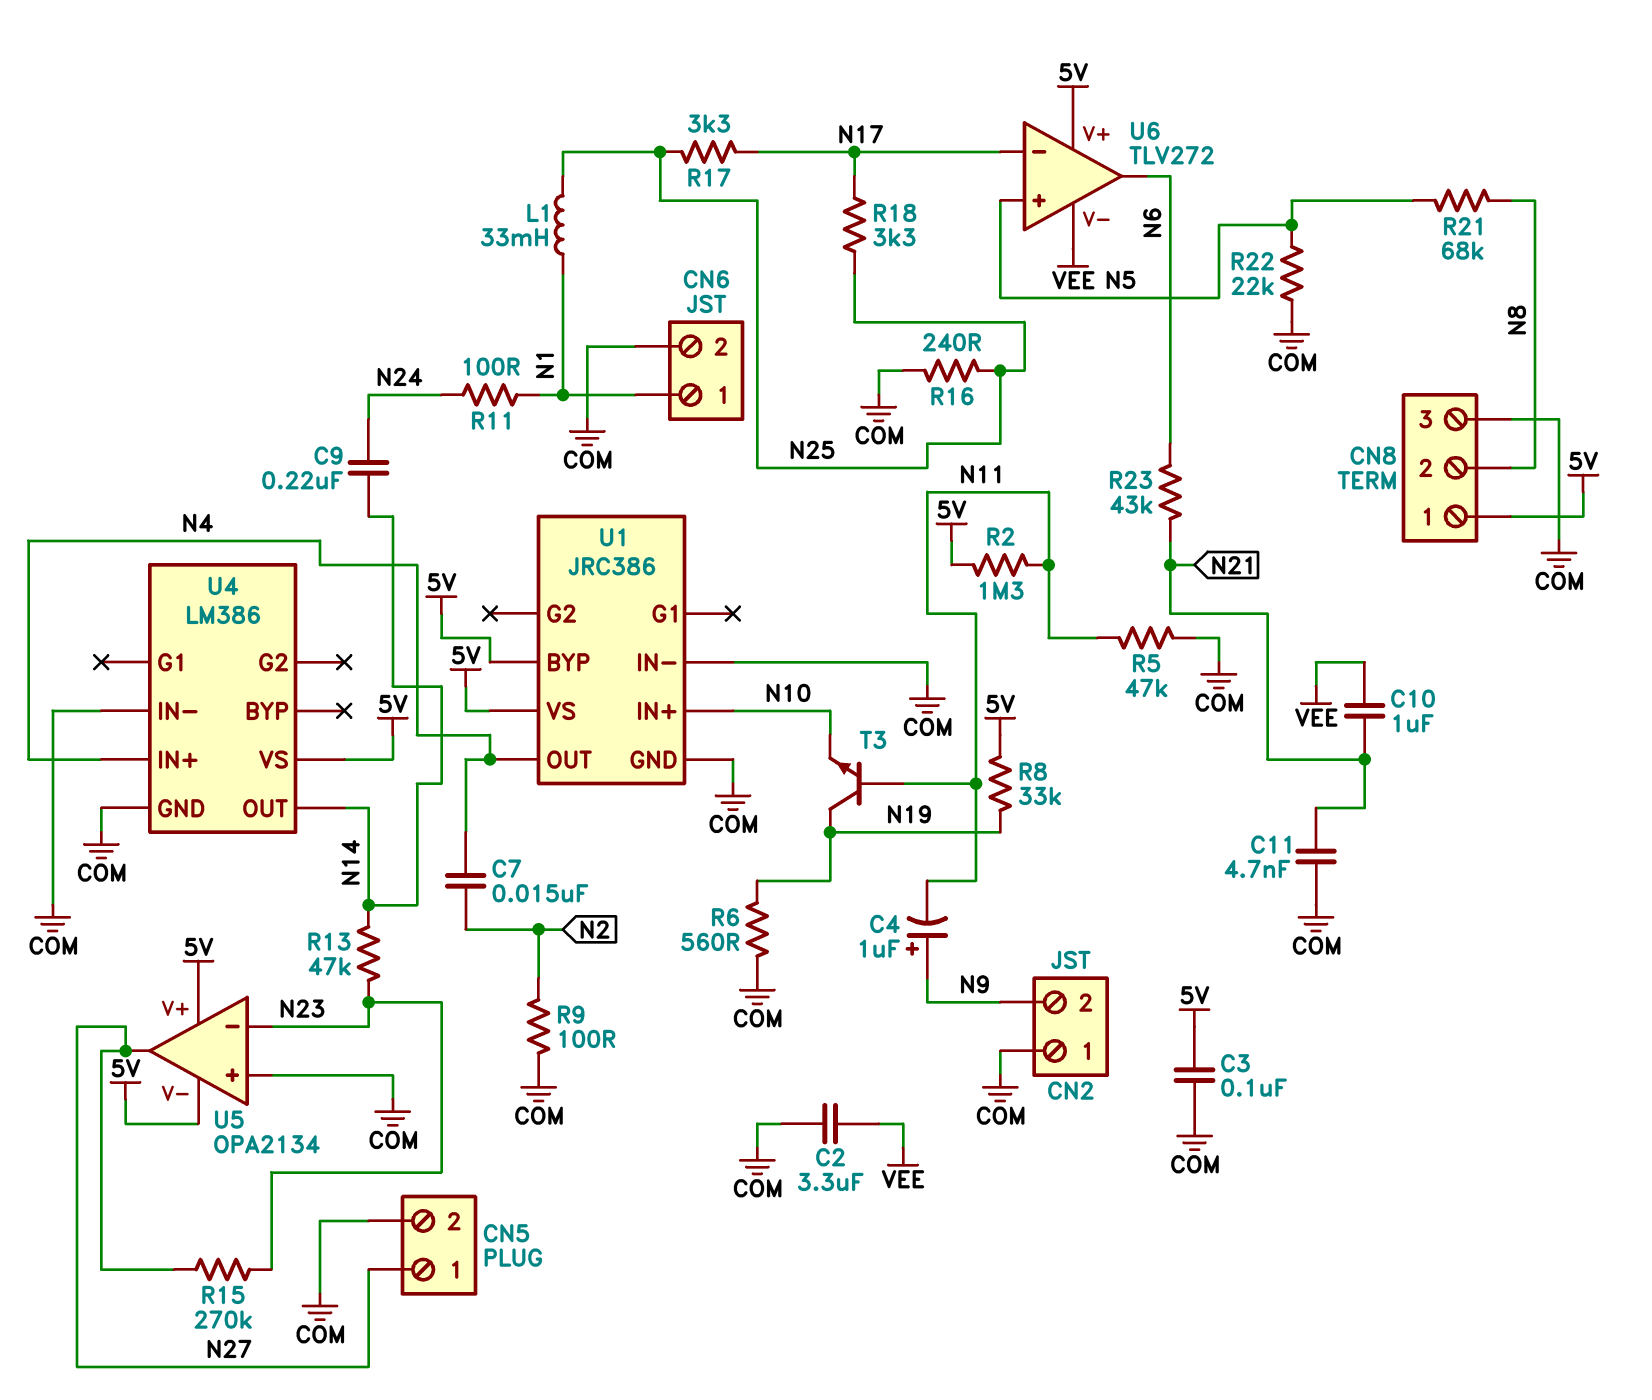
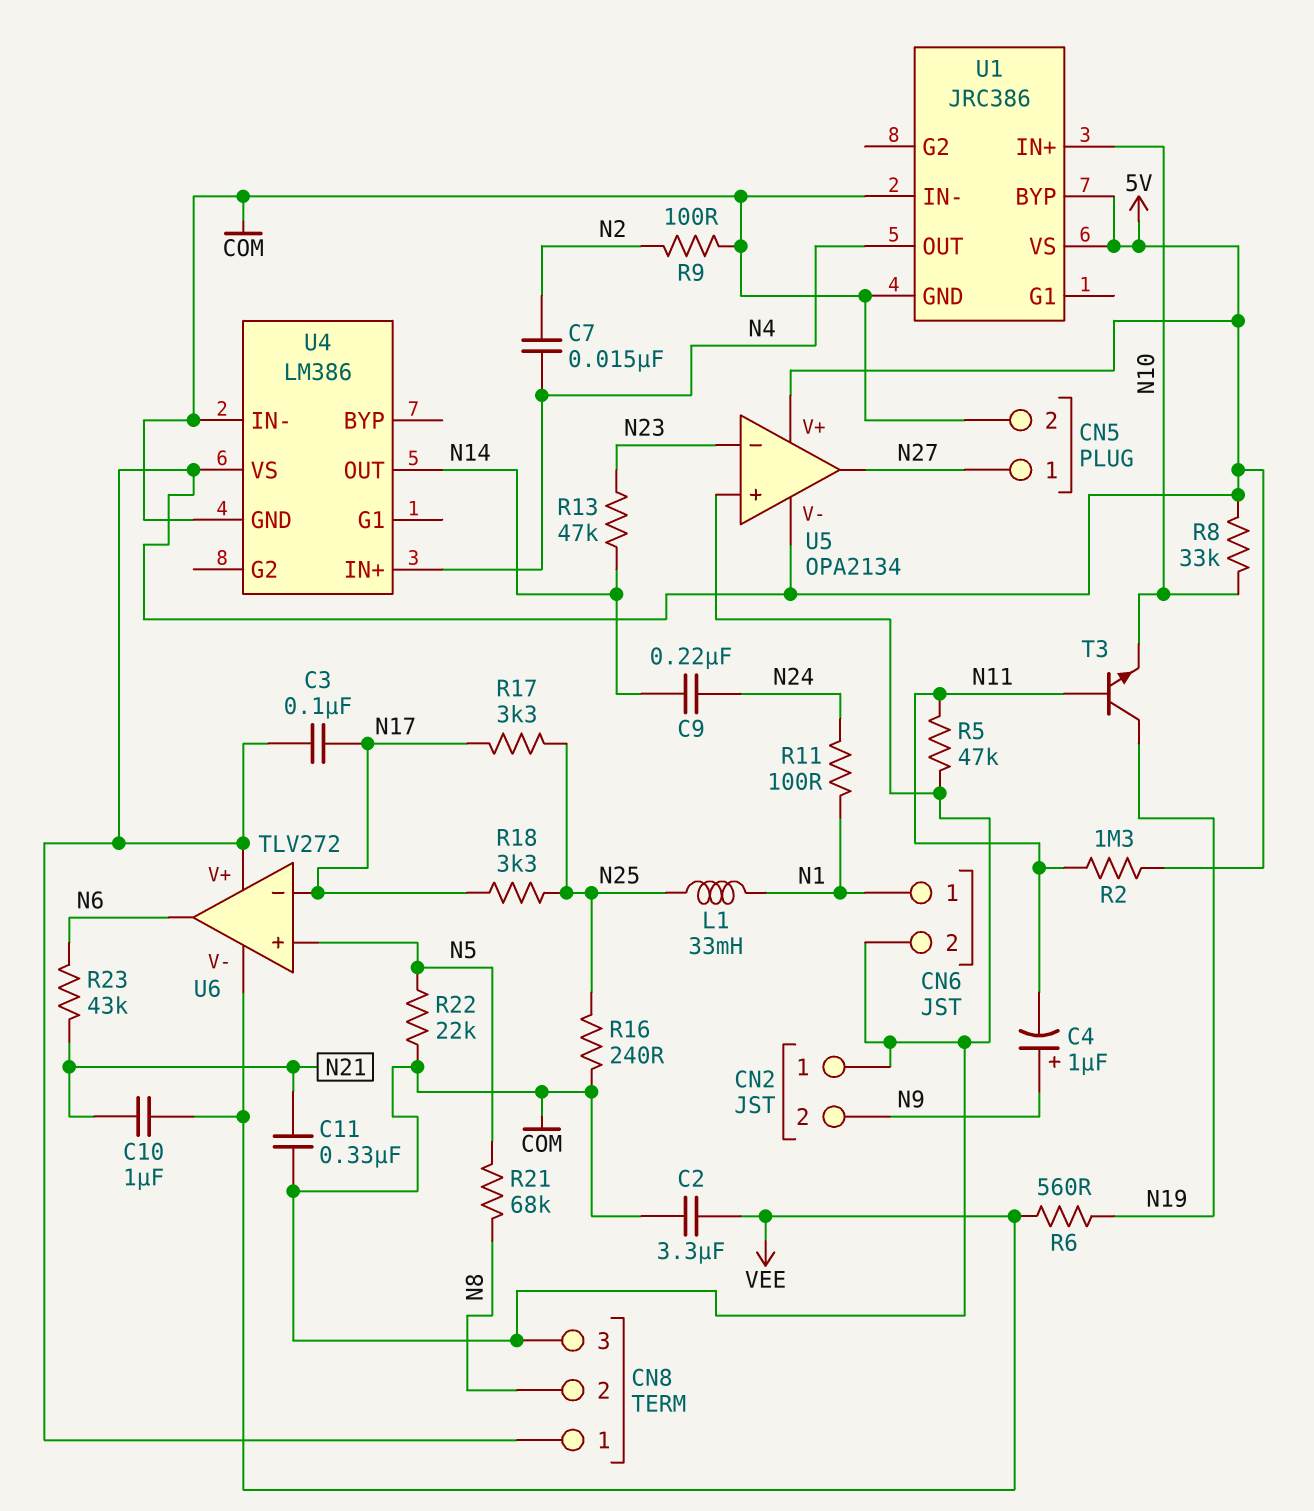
C3: 100nF (5V, COM) -> 100nF (5V, N17)
C11: 4.7nF (COM, N21) -> 330nF (COM, N21)
R6: 560 (COM, N19) -> 560 (N19, VEE)
R8: 33k (5V, N19) -> 33k (5V, N10)
R15: 270k (N23, N27) -> none

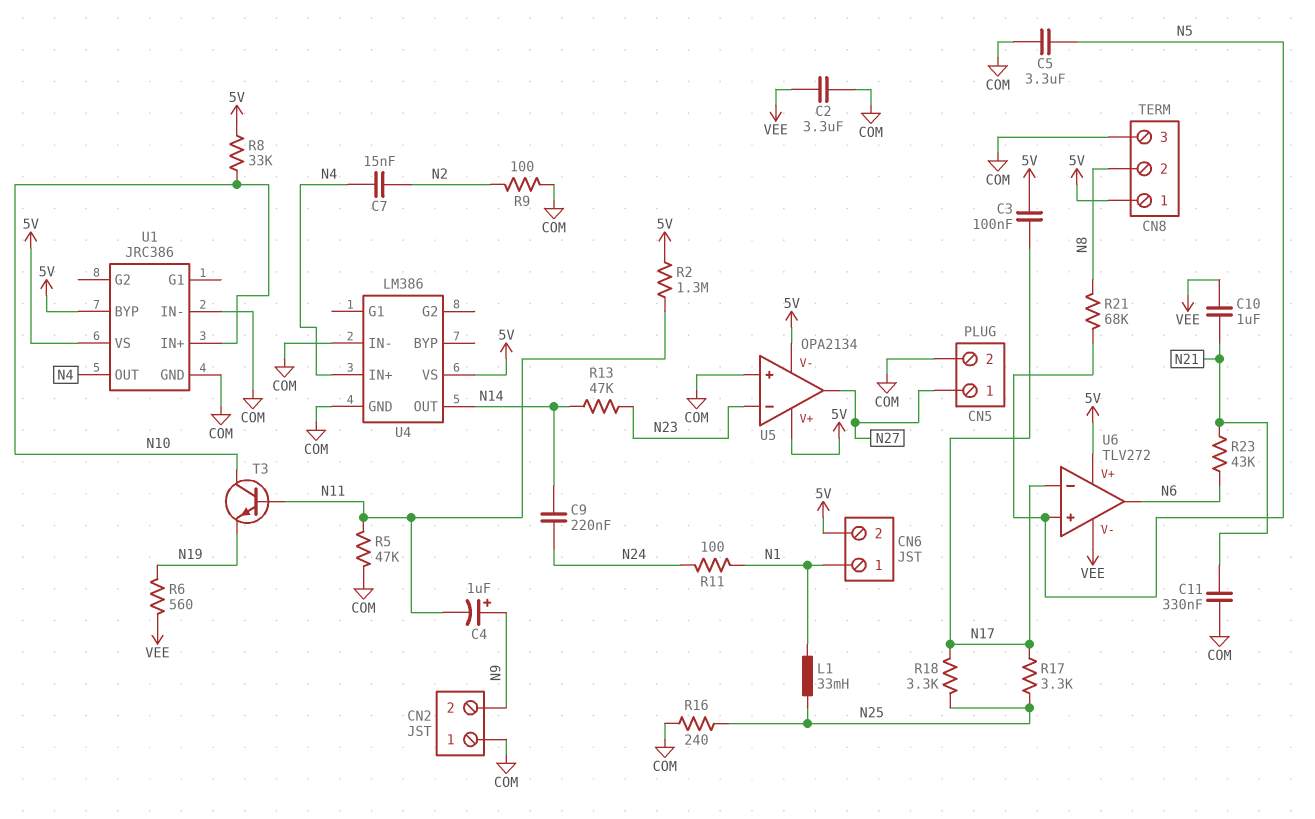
C5: none -> 3.3uF (COM, N5)
CN6 pin 2: COM -> 5V
R22: 22k (COM, N5) -> none
T3: NPN (B N11, C N19, E N10) -> NPN (B N11, C N10, E N19)

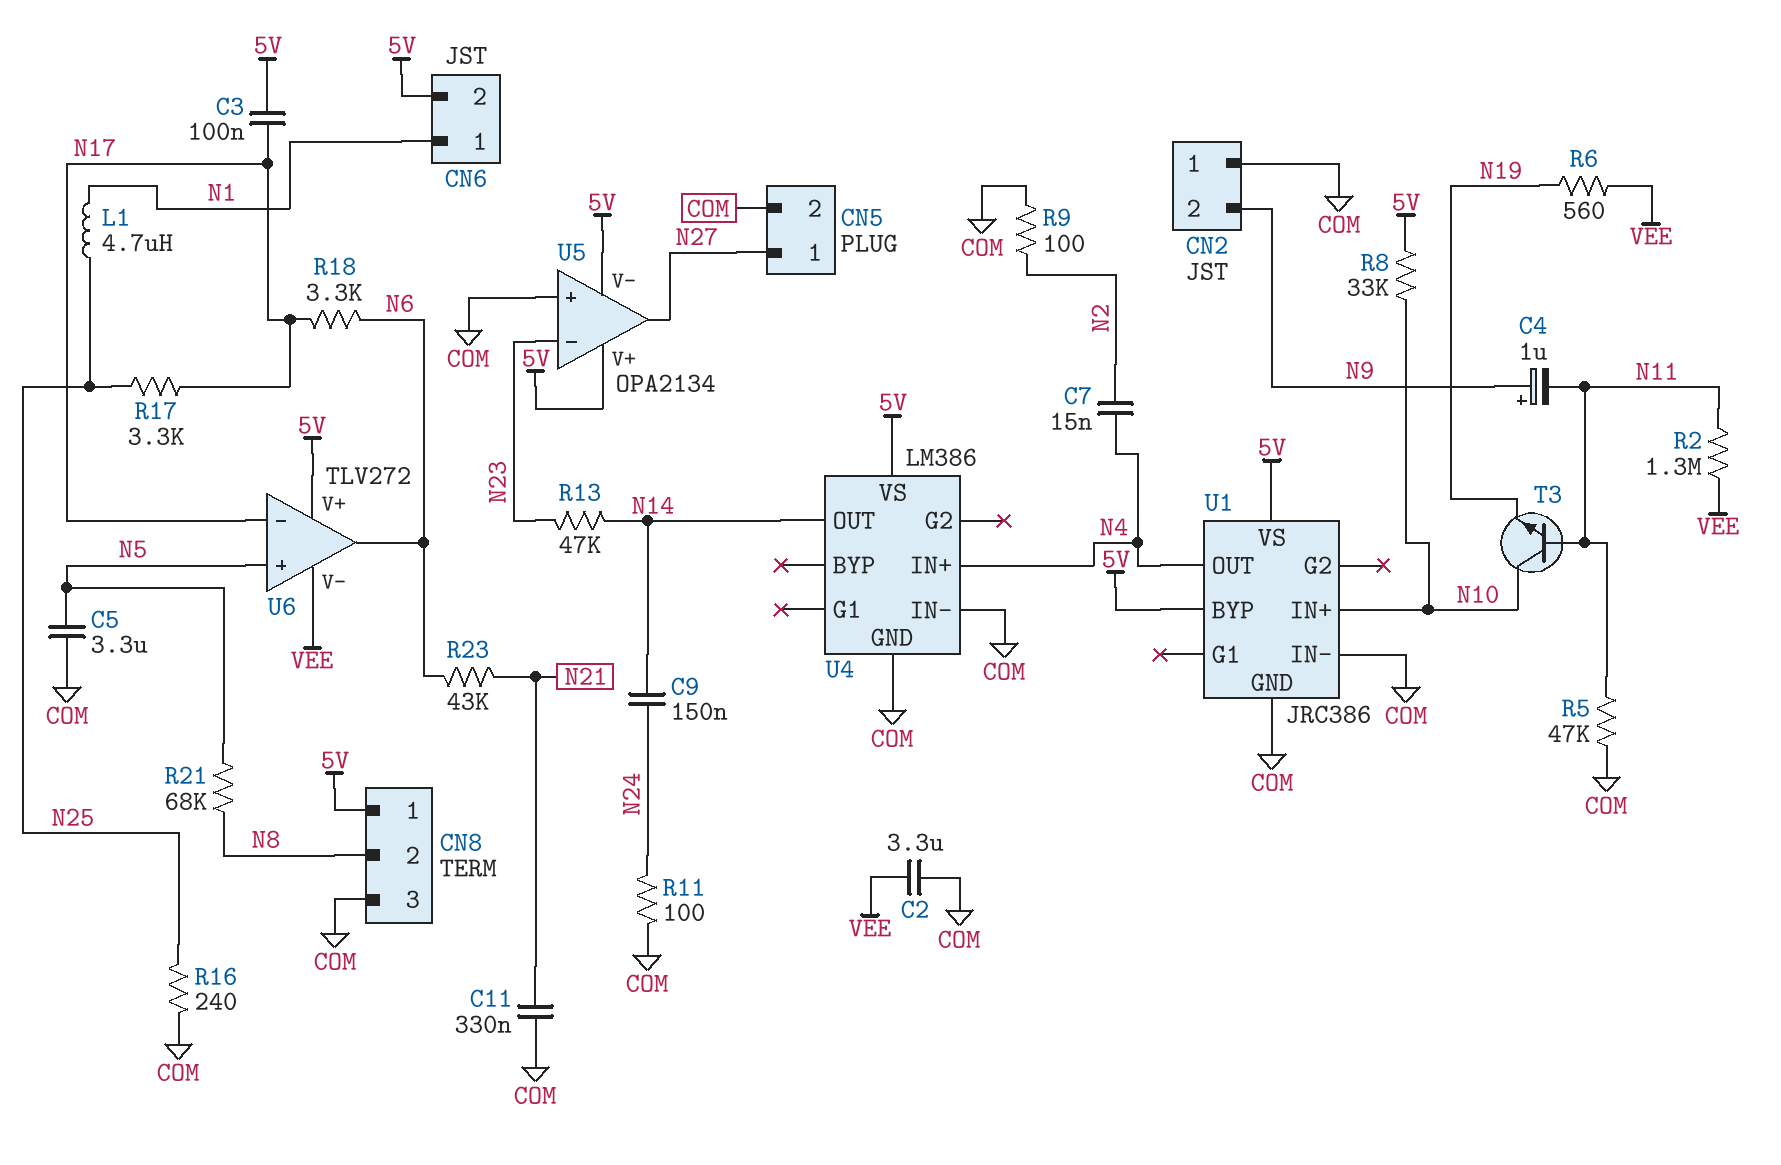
C9: 220nF (N14, N24) -> 150nF (N14, N24)
C10: 1uF (N21, VEE) -> none
L1: 33mH (N1, N25) -> 4.7uH (N1, N25)
R2: 1.3M (5V, N11) -> 1.3M (N11, VEE)
R11: 100 (N1, N24) -> 100 (COM, N24)
R18: 3.3k (N17, N25) -> 3.3k (N6, N17)

